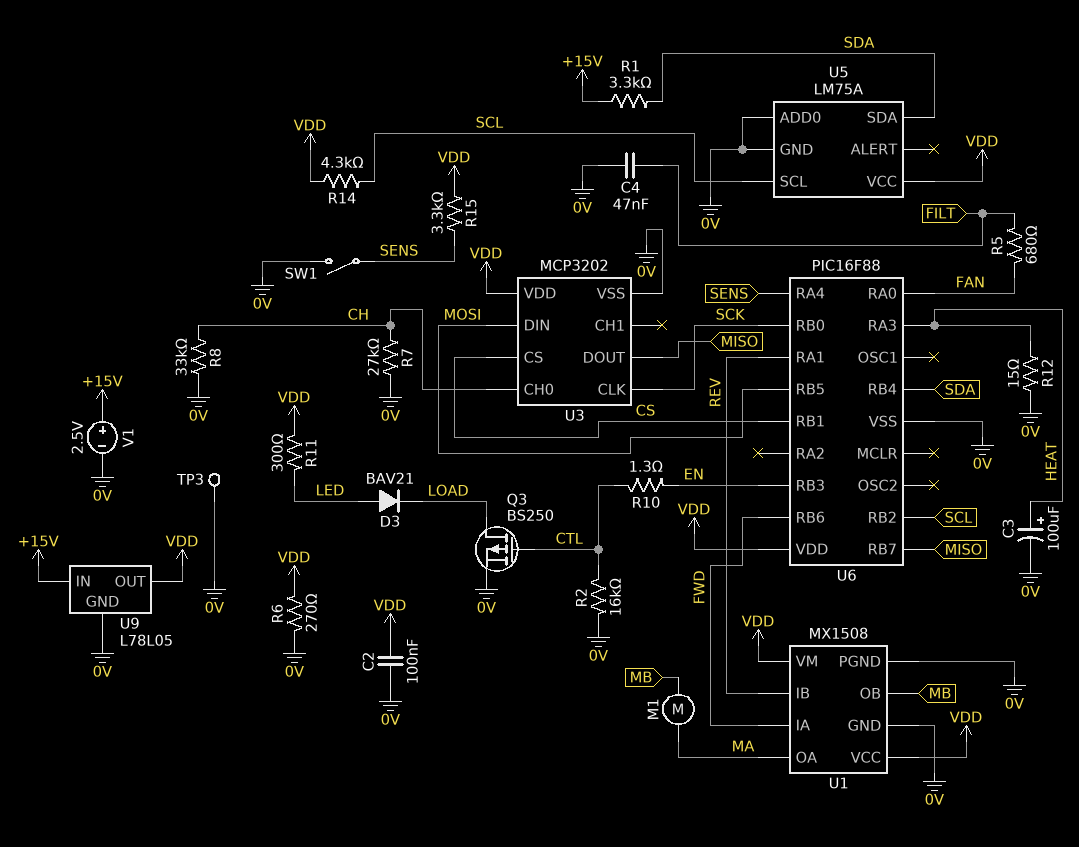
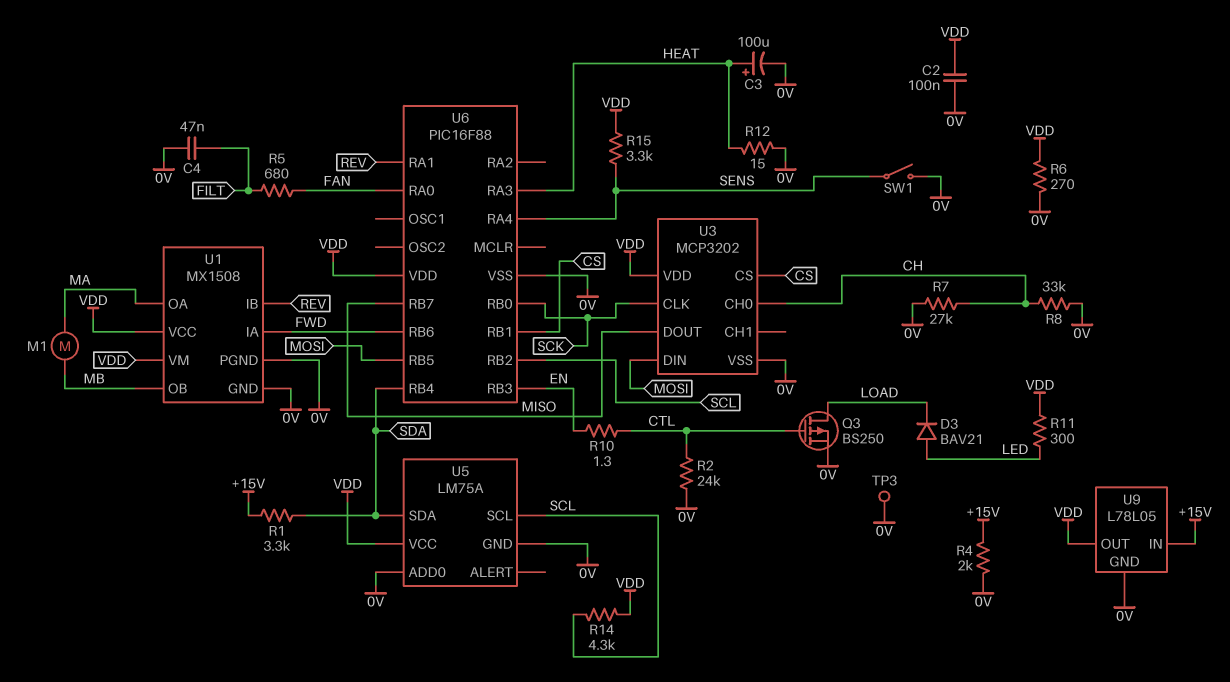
R2: 16k (0V, CTL) -> 24k (0V, CTL)
R4: none -> 2k (+15V, 0V)
V1: 2.5V (plus +15V, minus 0V) -> none

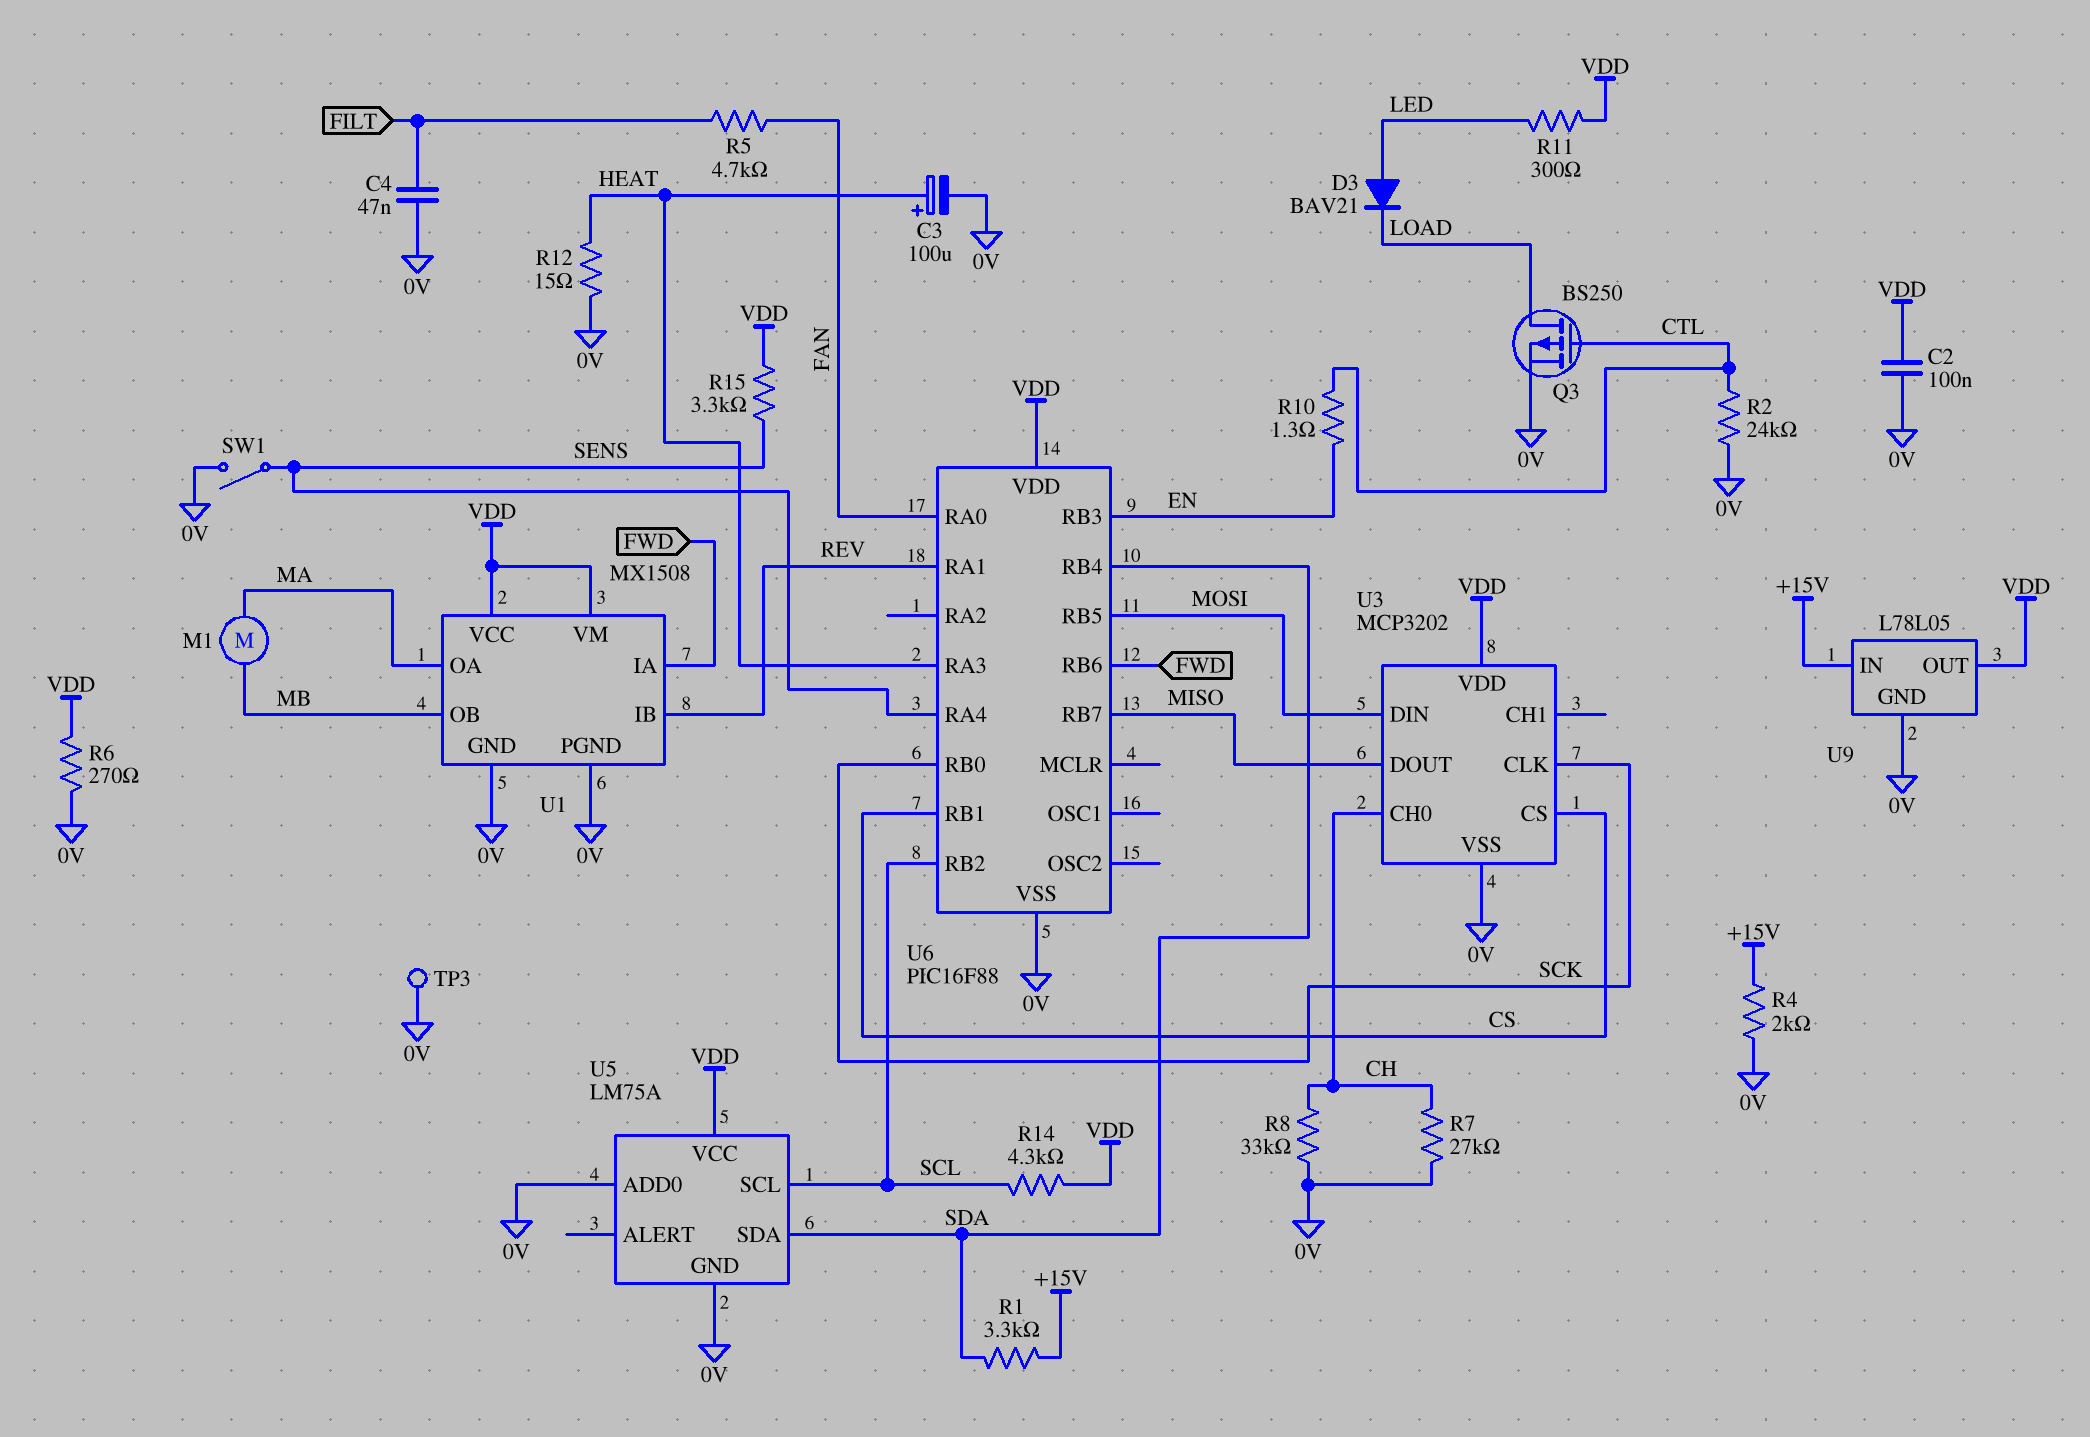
R5: 680 (FAN, FILT) -> 4.7k (FAN, FILT)

